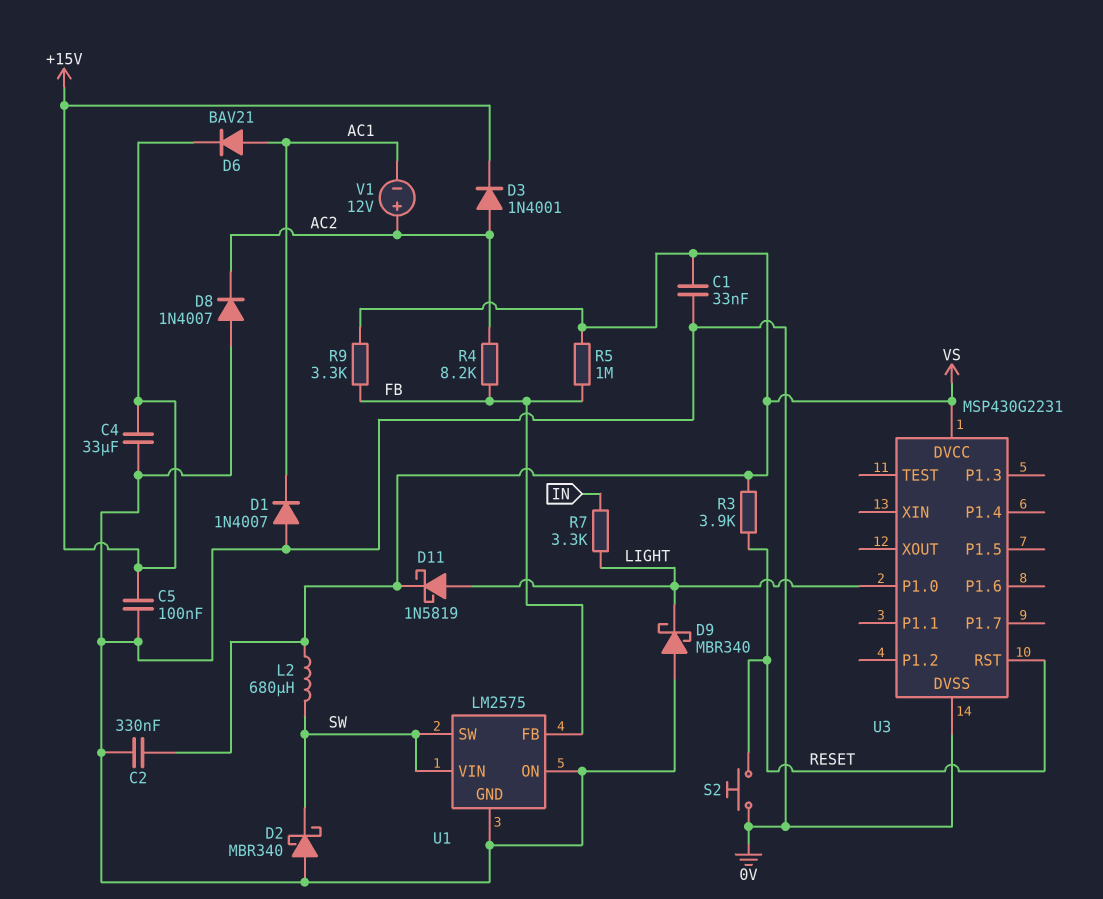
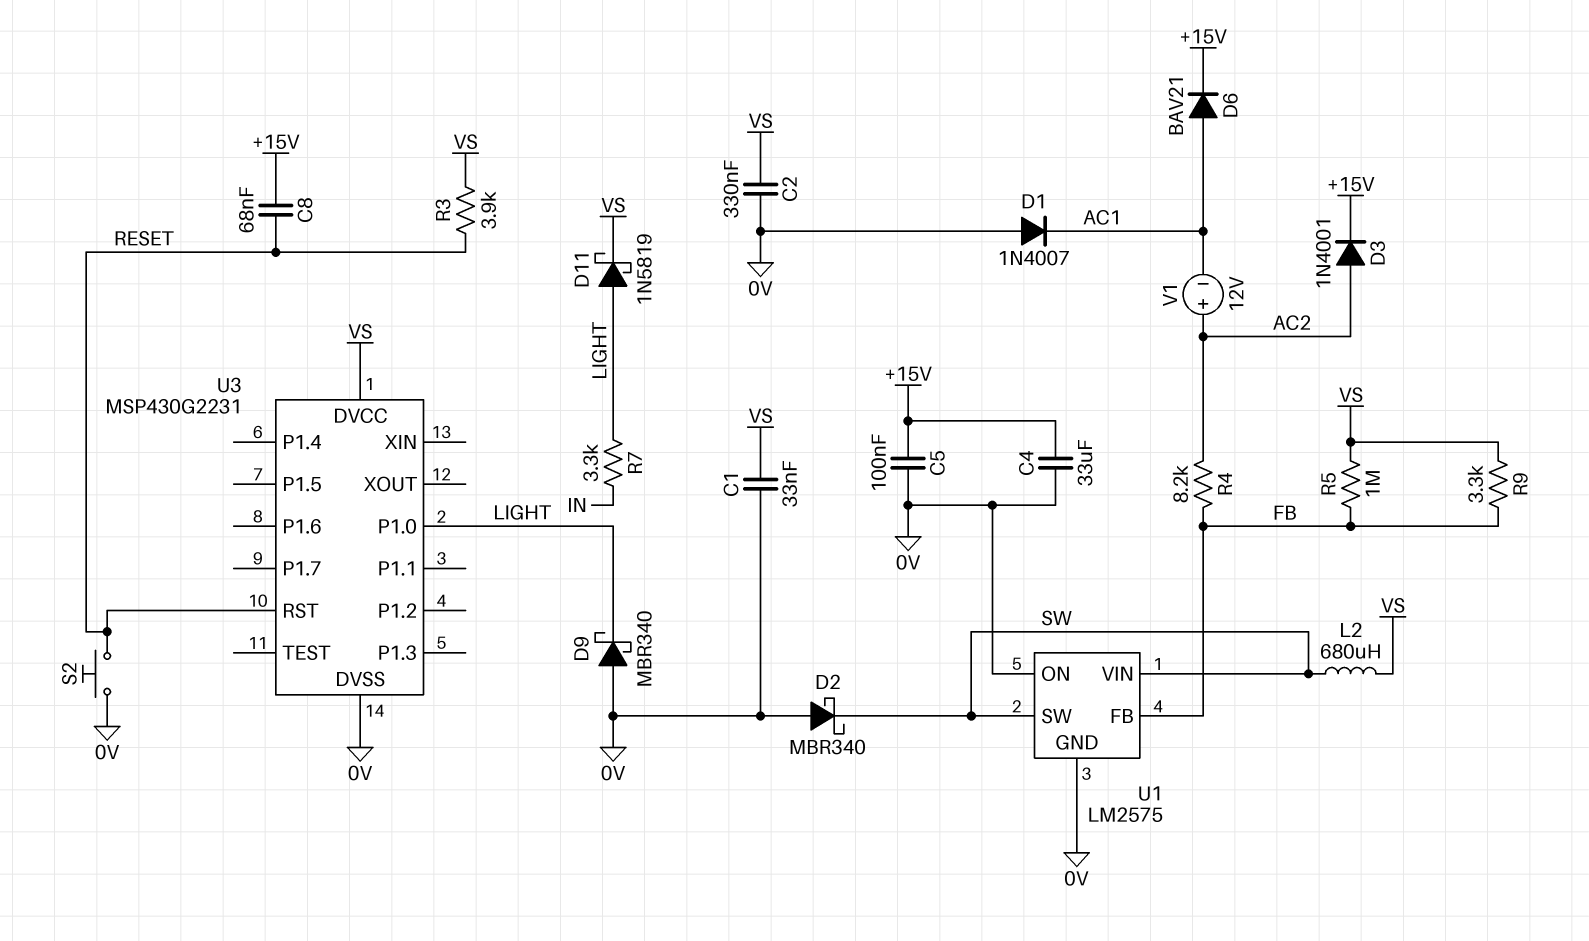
C8: none -> 68nF (+15V, RESET)
D8: diode 1N4007 (A 0V, K AC2) -> none

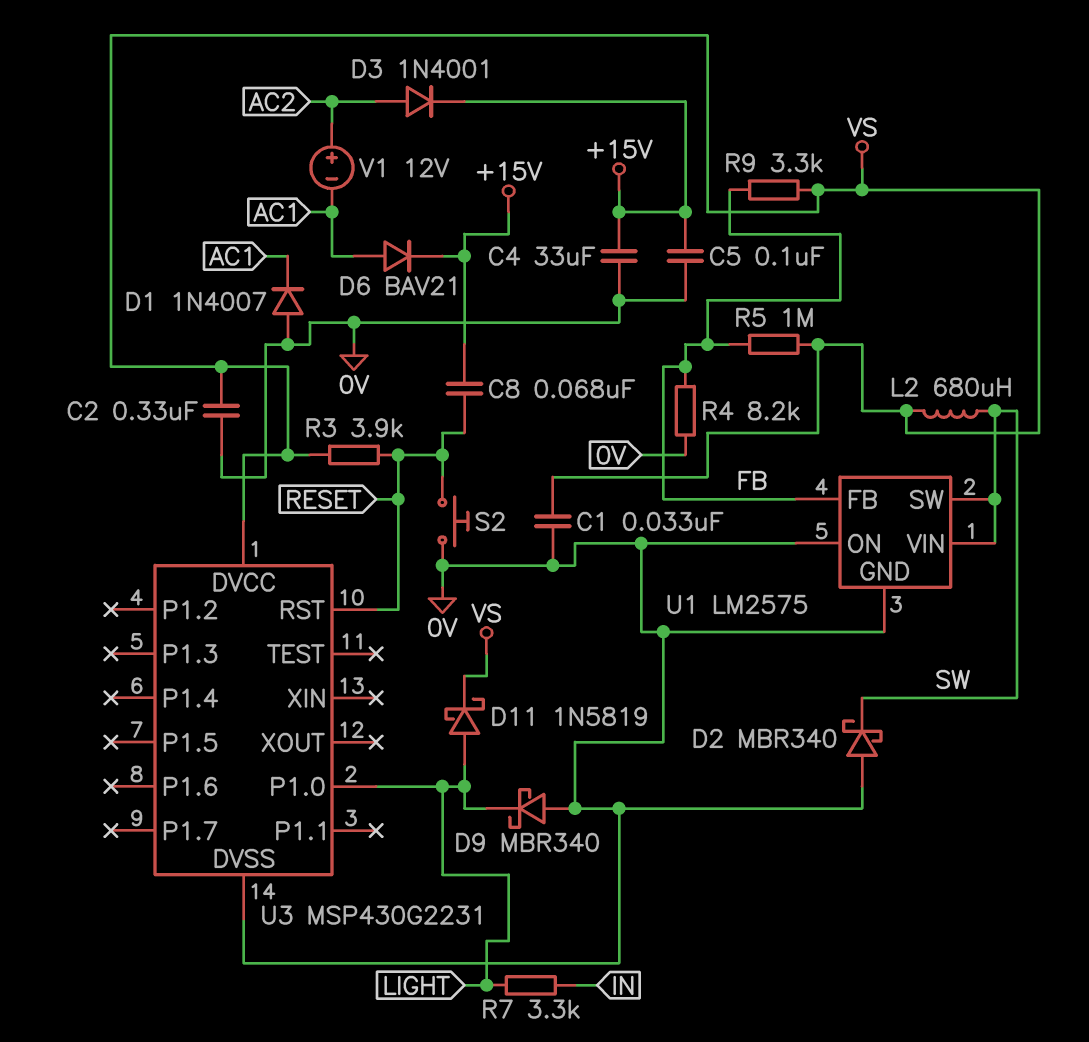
R4: 8.2k (AC2, FB) -> 8.2k (0V, FB)

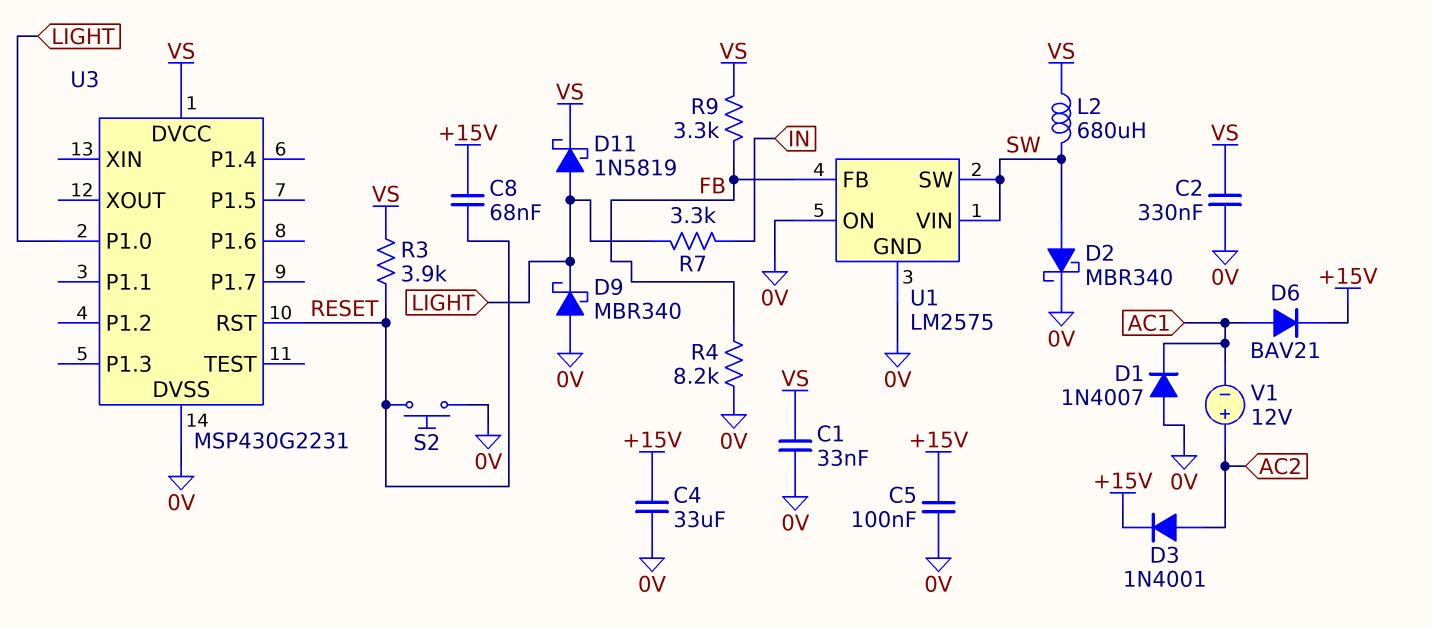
D2: schottky MBR340 (A 0V, K SW) -> schottky MBR340 (A SW, K 0V)
R5: 1M (FB, VS) -> none

